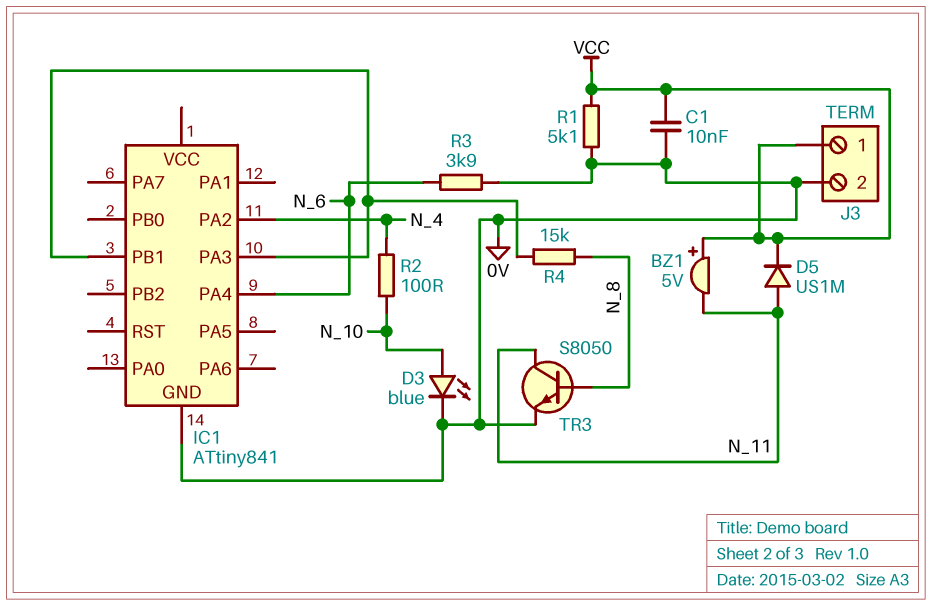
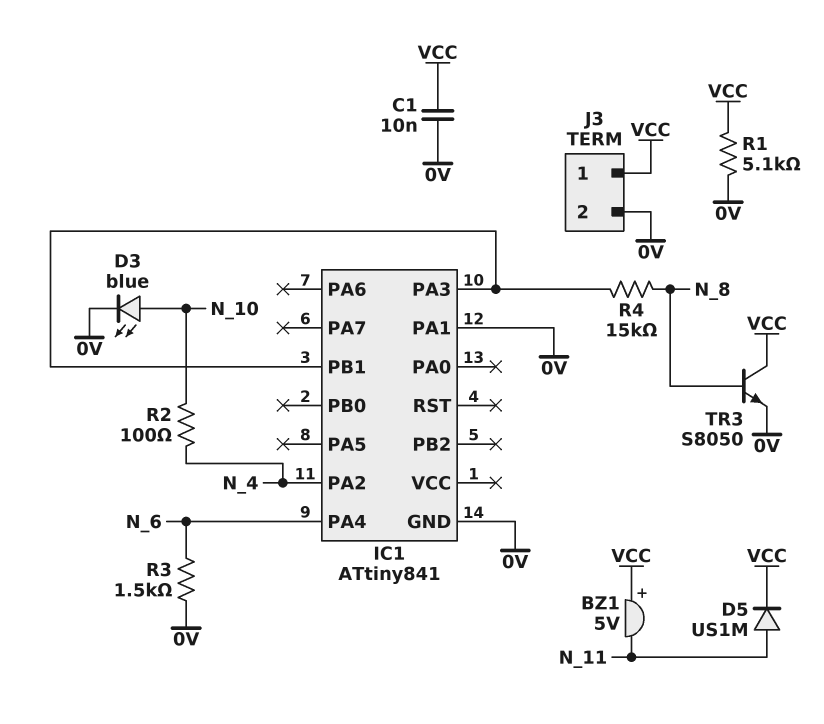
IC1 pin PA1: none -> 0V
R3: 3.9k (0V, N_6) -> 1.5k (0V, N_6)
TR3: NPN S8050 (B N_8, C N_11, E 0V) -> NPN S8050 (B N_8, C VCC, E 0V)

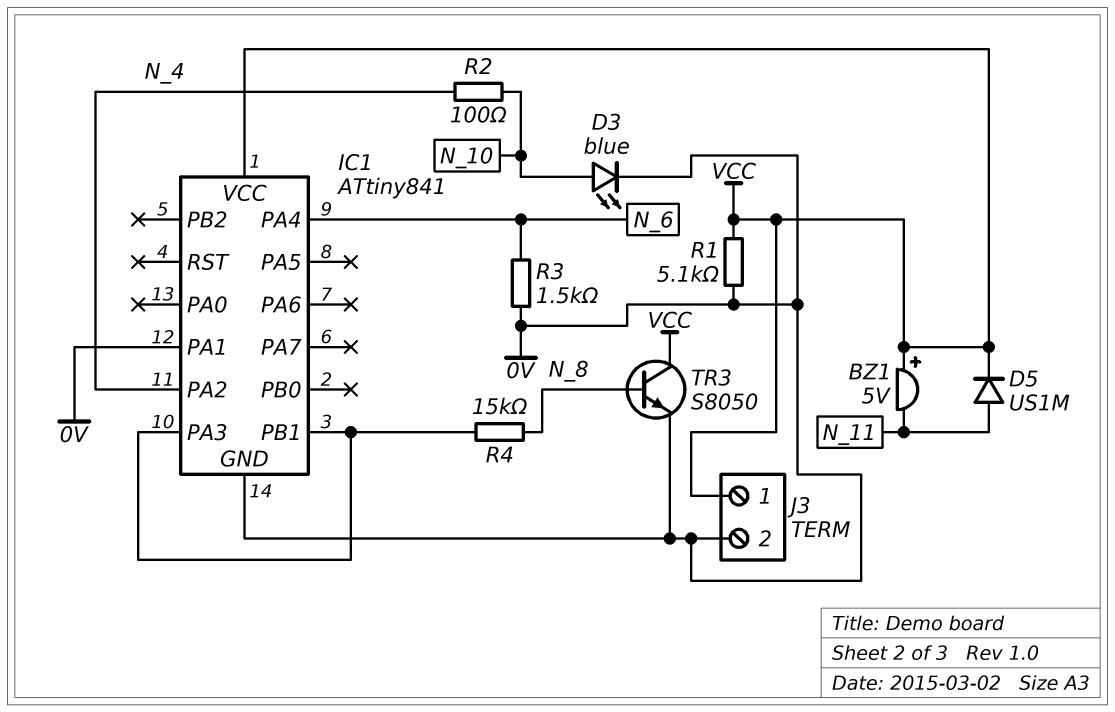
C1: 10nF (0V, VCC) -> none
IC1 pin VCC: none -> VCC

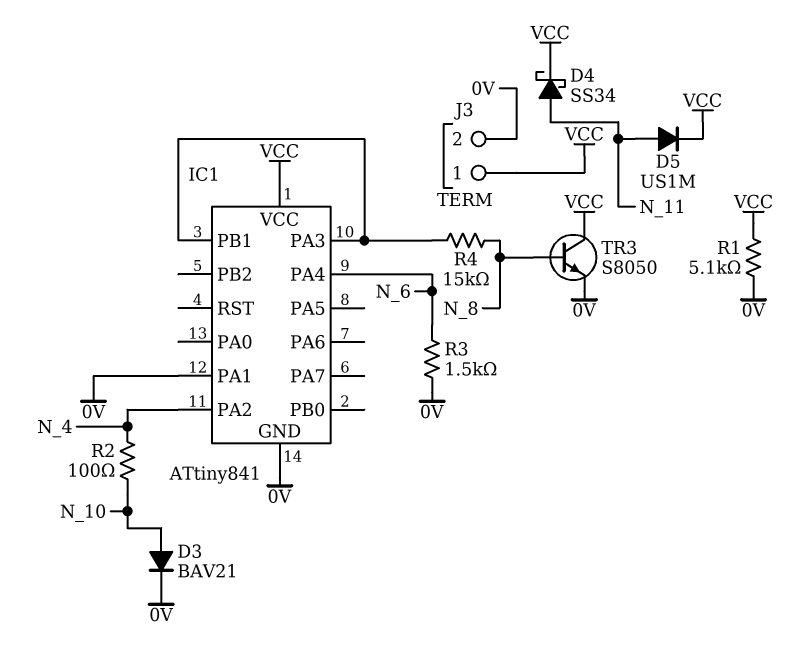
BZ1: buzzer 5V (plus VCC, minus N_11) -> none
D3: LED blue (A N_10, K 0V) -> diode BAV21 (A N_10, K 0V)
D4: none -> schottky SS34 (A N_11, K VCC)

